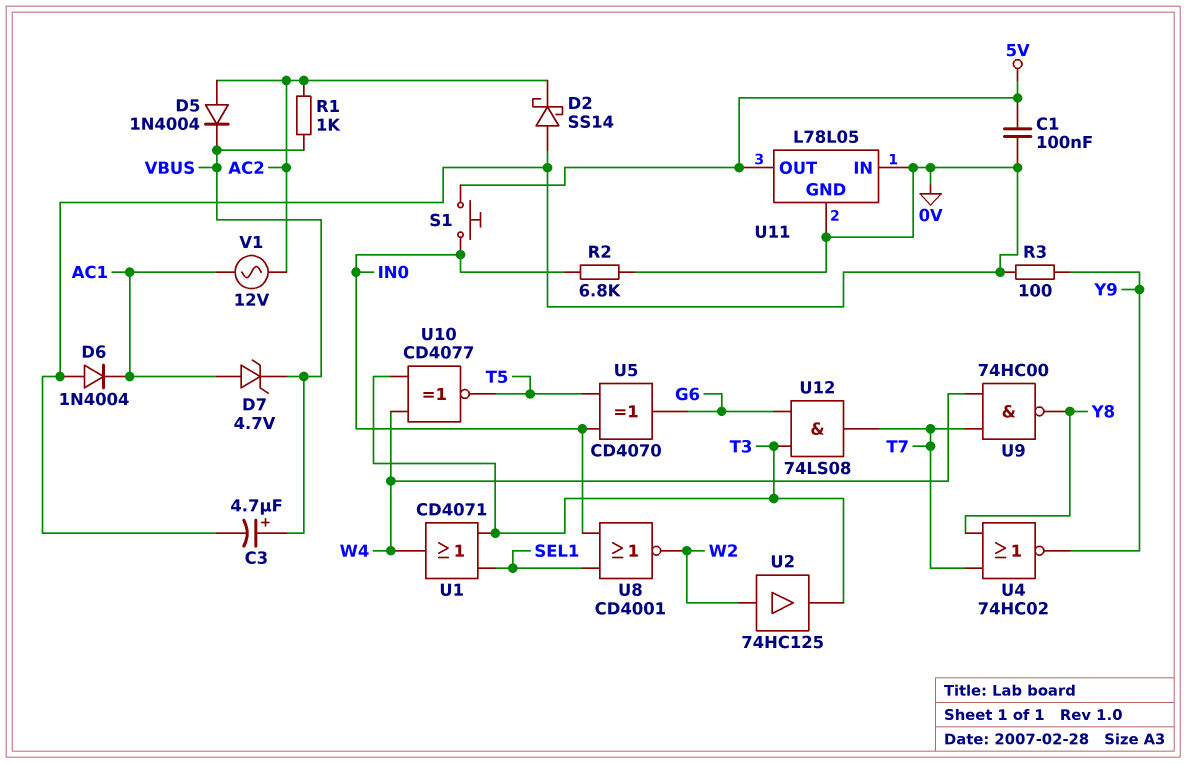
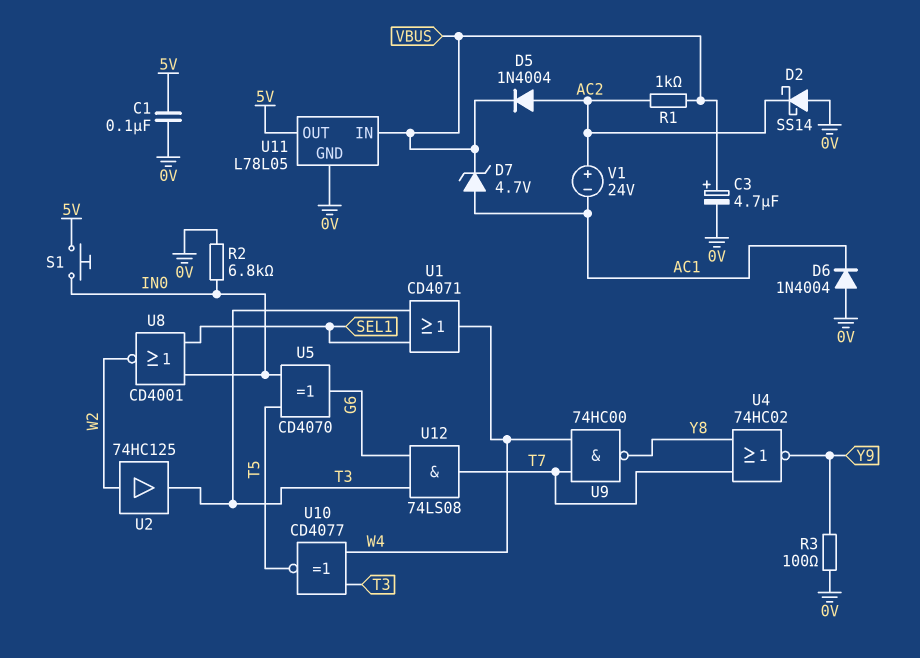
U11 pin IN: 0V -> VBUS
V1: AC 12V (AC1, AC2) -> 24V (plus AC2, minus AC1)

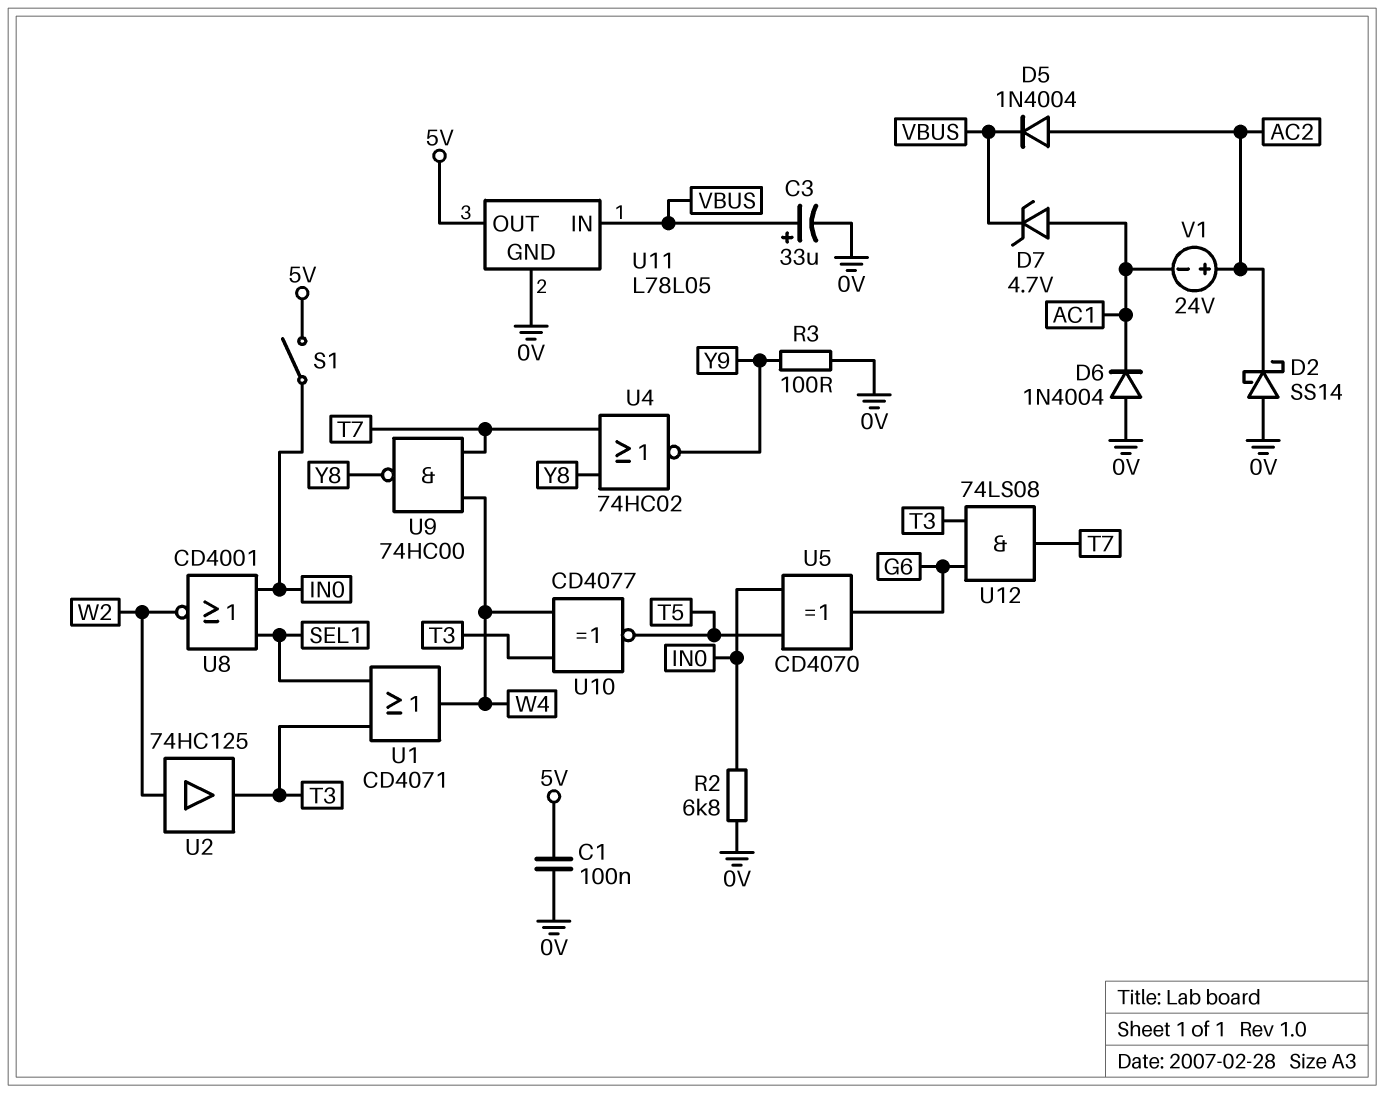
C3: 4.7uF (plus VBUS, minus 0V) -> 33uF (plus VBUS, minus 0V)
R1: 1k (AC2, VBUS) -> none
S1: button (5V, IN0) -> switch (5V, IN0)

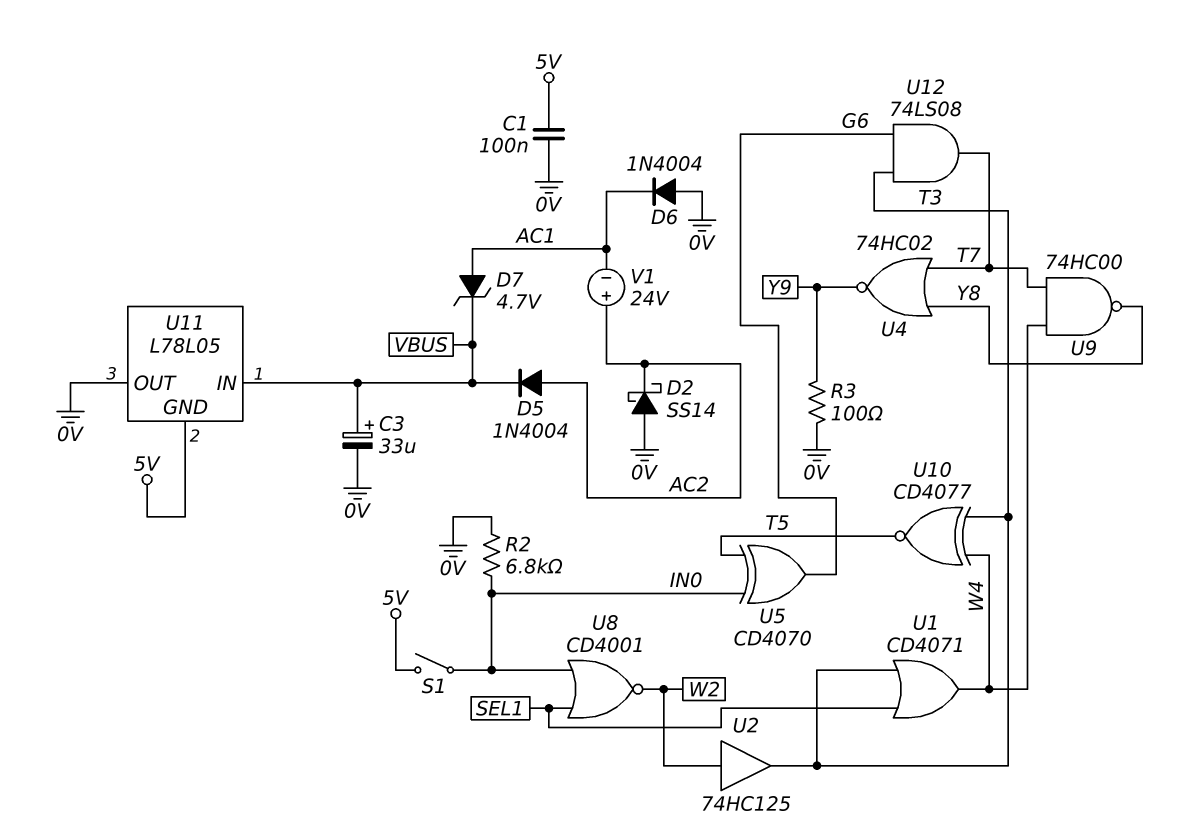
U11 pin GND: 0V -> 5V
U11 pin OUT: 5V -> 0V

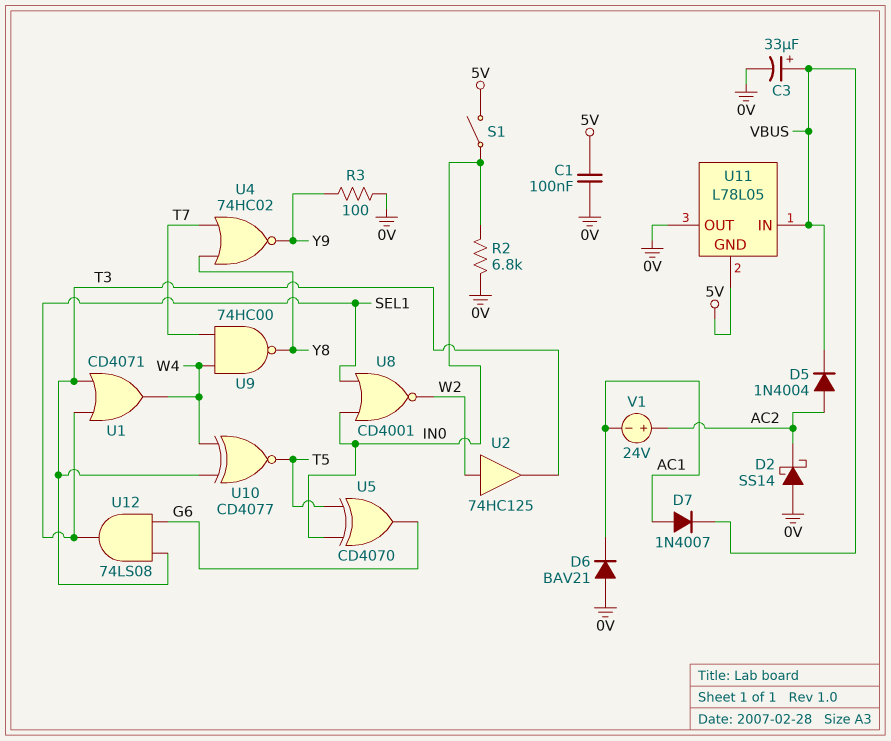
D6: diode 1N4004 (A 0V, K AC1) -> diode BAV21 (A 0V, K AC1)
D7: zener 4.7V (A AC1, K VBUS) -> diode 1N4007 (A AC1, K VBUS)
U12: AND 74LS08 (in G6, in T3, out T7) -> AND 74LS08 (in G6, in T3, out SEL1)

